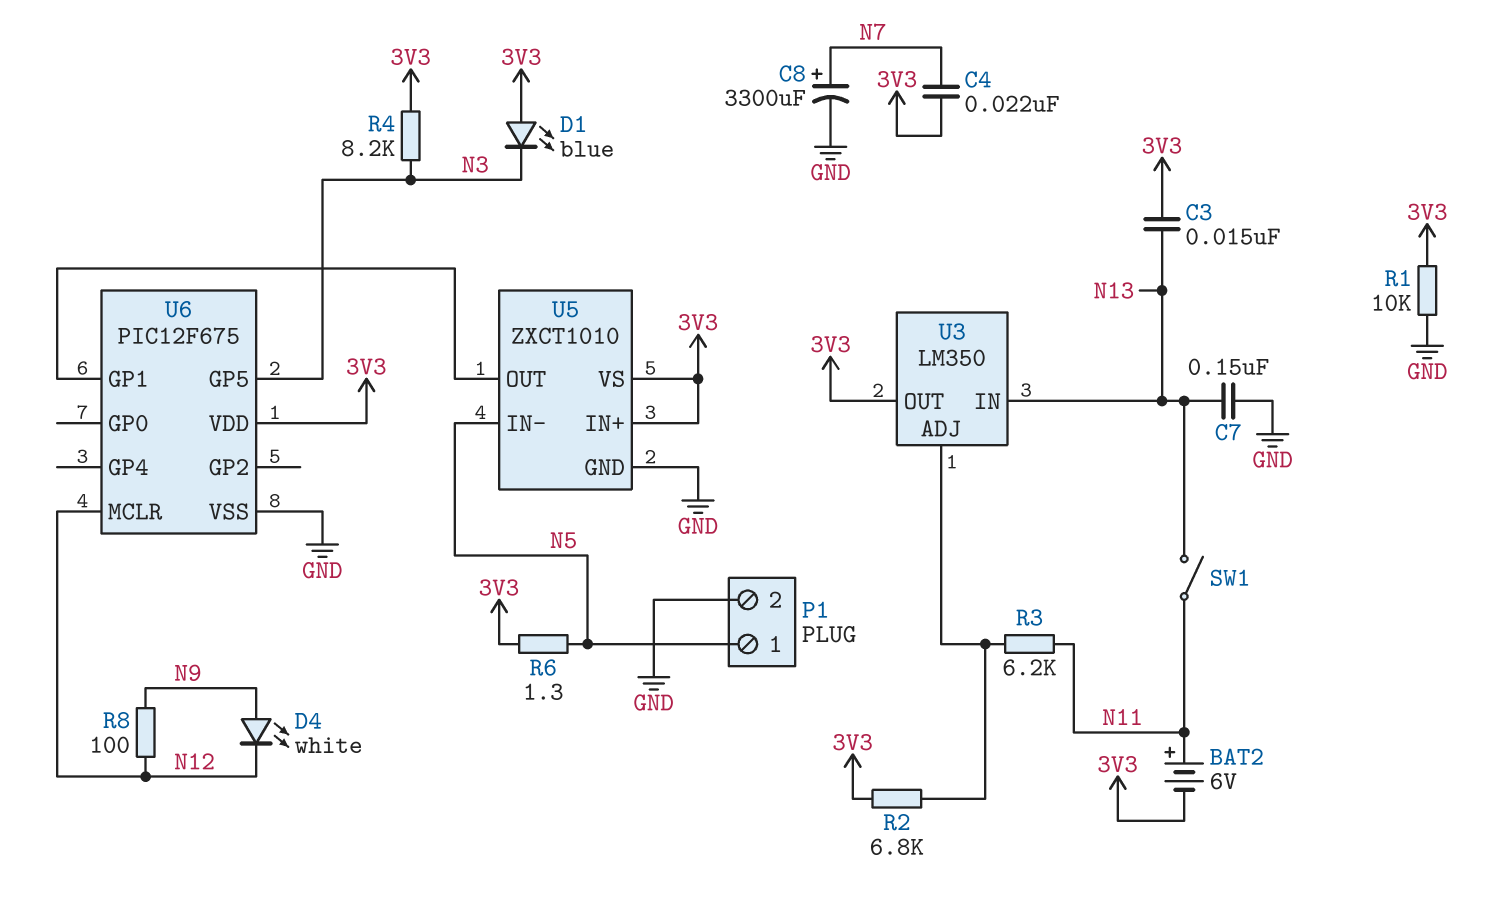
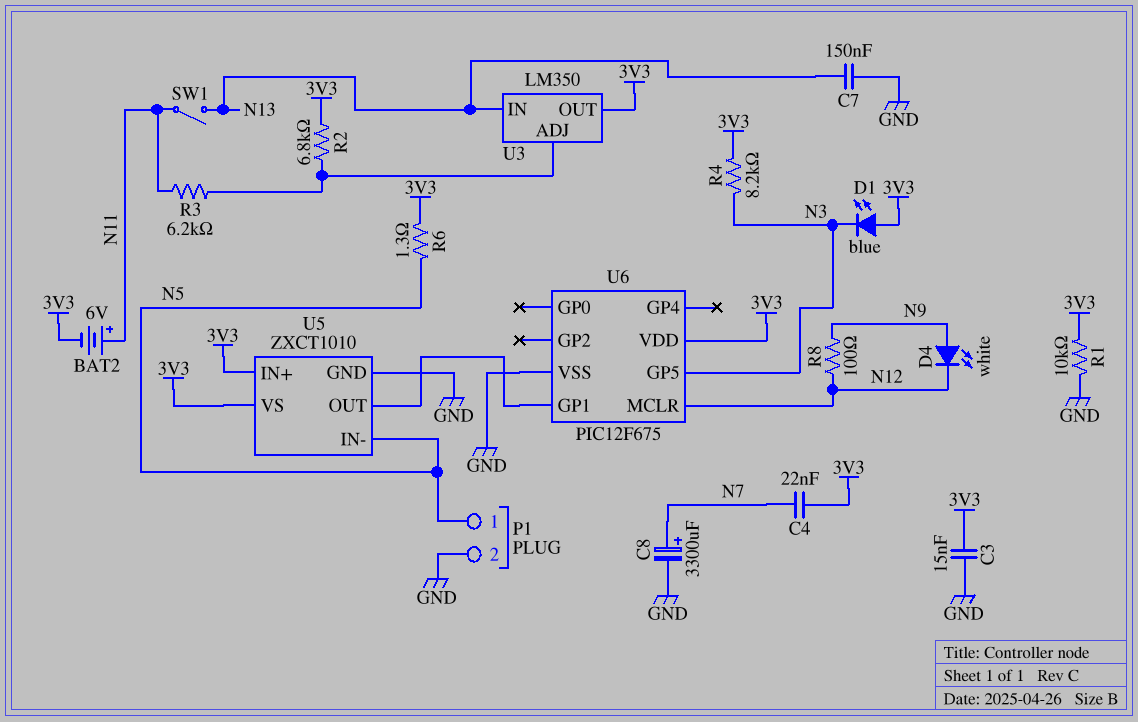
C3: 15nF (3V3, N13) -> 15nF (3V3, GND)

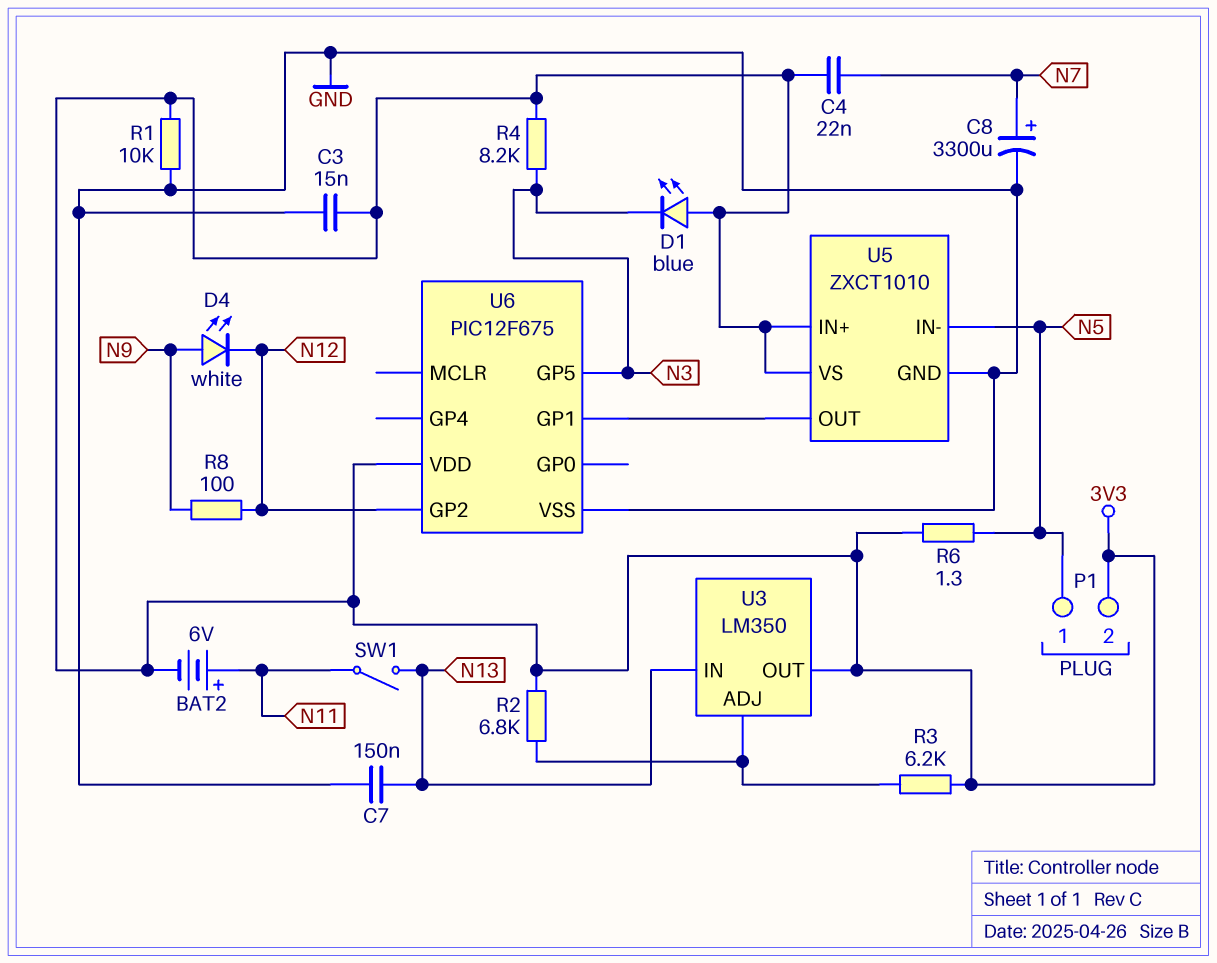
P1 pin 2: GND -> 3V3
R3: 6.2k (N11, U3/ADJ) -> 6.2k (3V3, U3/ADJ)
U6 pin GP2: none -> N12
U6 pin MCLR: N12 -> none

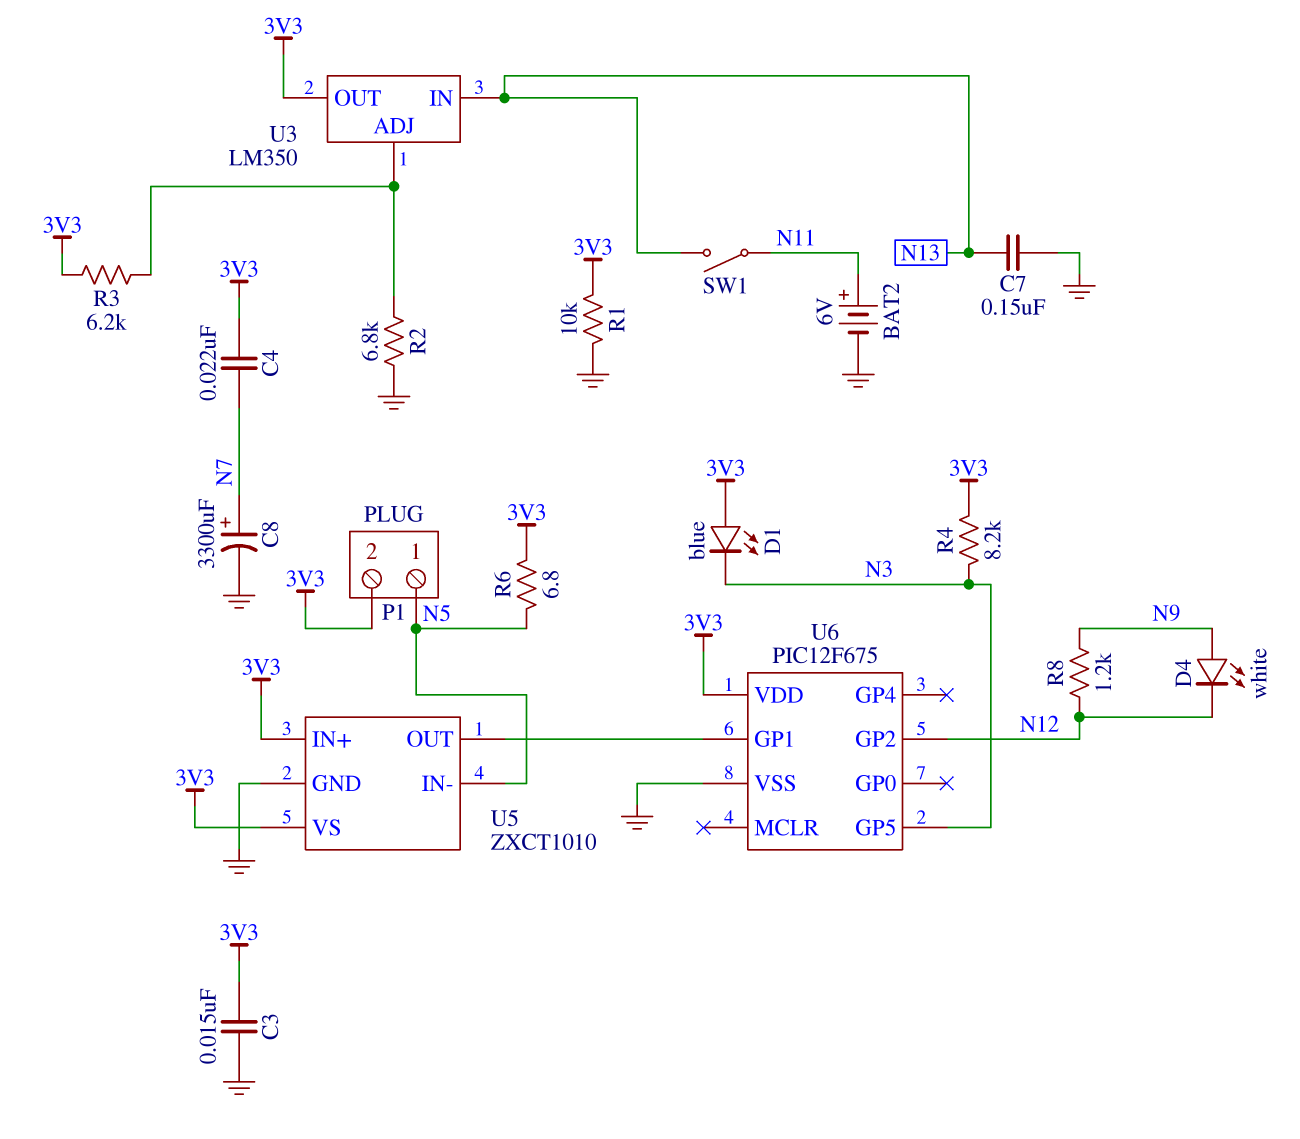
BAT2: 6V (plus N11, minus 3V3) -> 6V (plus N11, minus GND)
R2: 6.8k (3V3, U3/ADJ) -> 6.8k (GND, U3/ADJ)
R6: 1.3 (3V3, N5) -> 6.8 (3V3, N5)
R8: 100 (N9, N12) -> 1.2k (N9, N12)

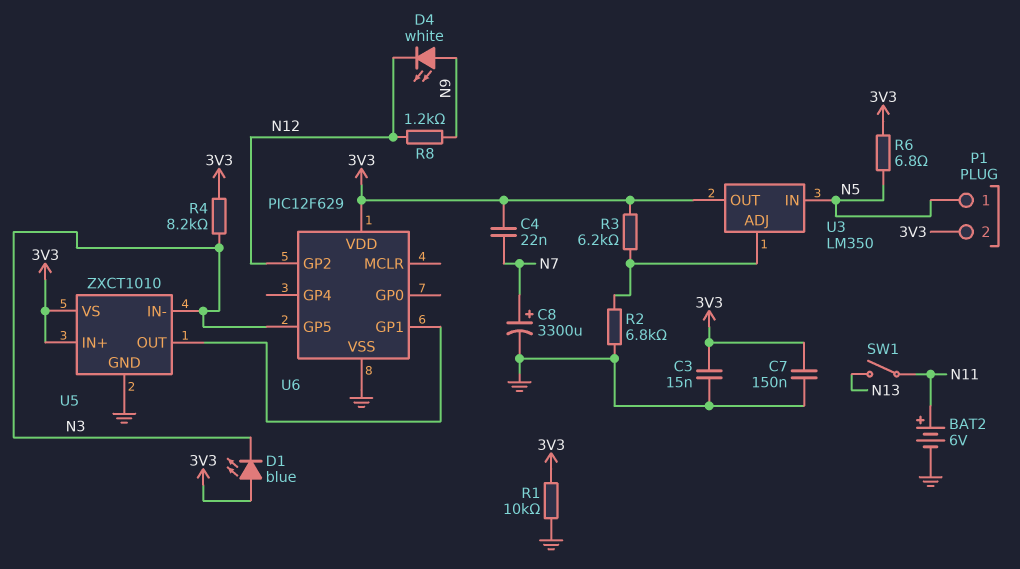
C7: 150nF (GND, N13) -> 150nF (3V3, GND)
U3 pin IN: N13 -> N5
U5 pin IN-: N5 -> N3
U6: PIC12F675 -> PIC12F629

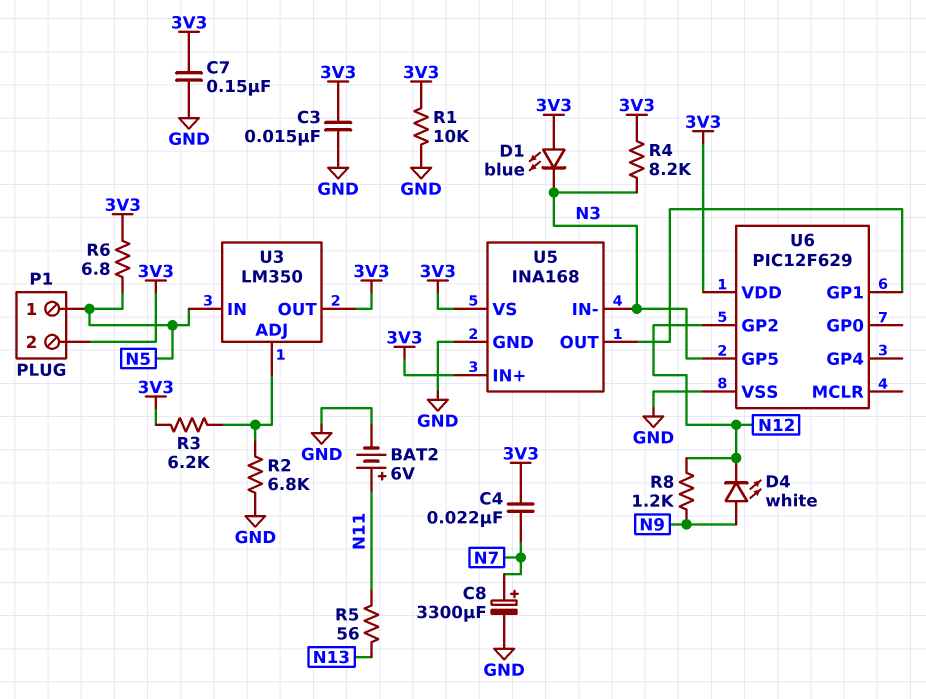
R5: none -> 56 (N11, N13)
SW1: switch (N11, N13) -> none
U5: ZXCT1010 -> INA168

